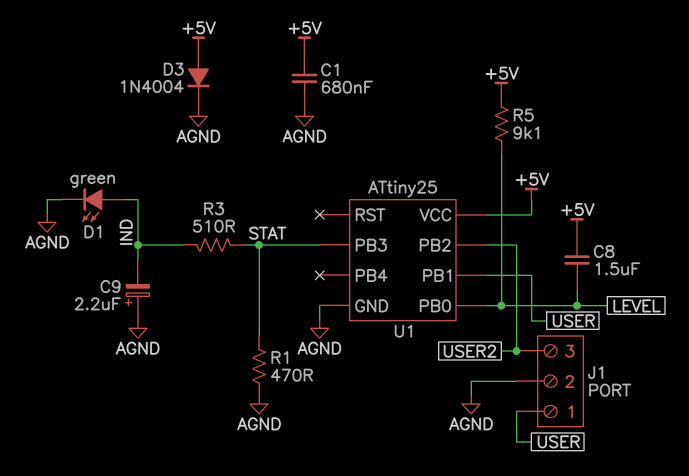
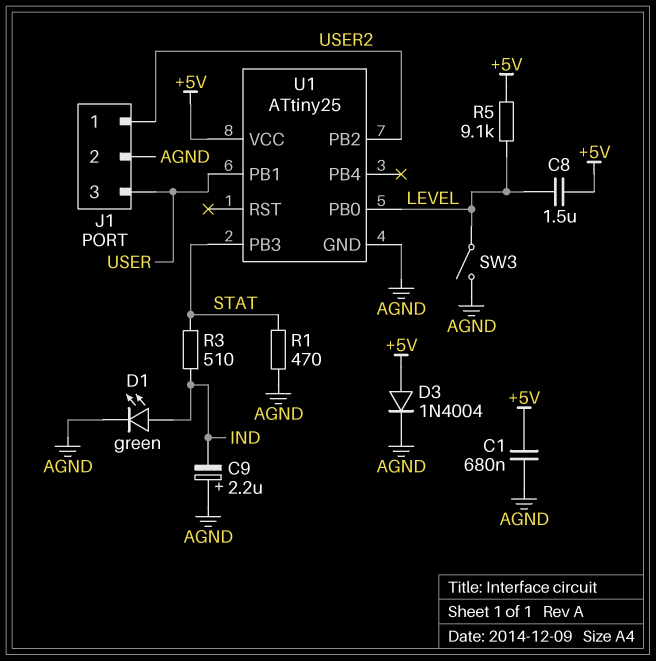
J1 pin 1: USER -> USER2
J1 pin 3: USER2 -> USER
SW3: none -> switch (AGND, LEVEL)

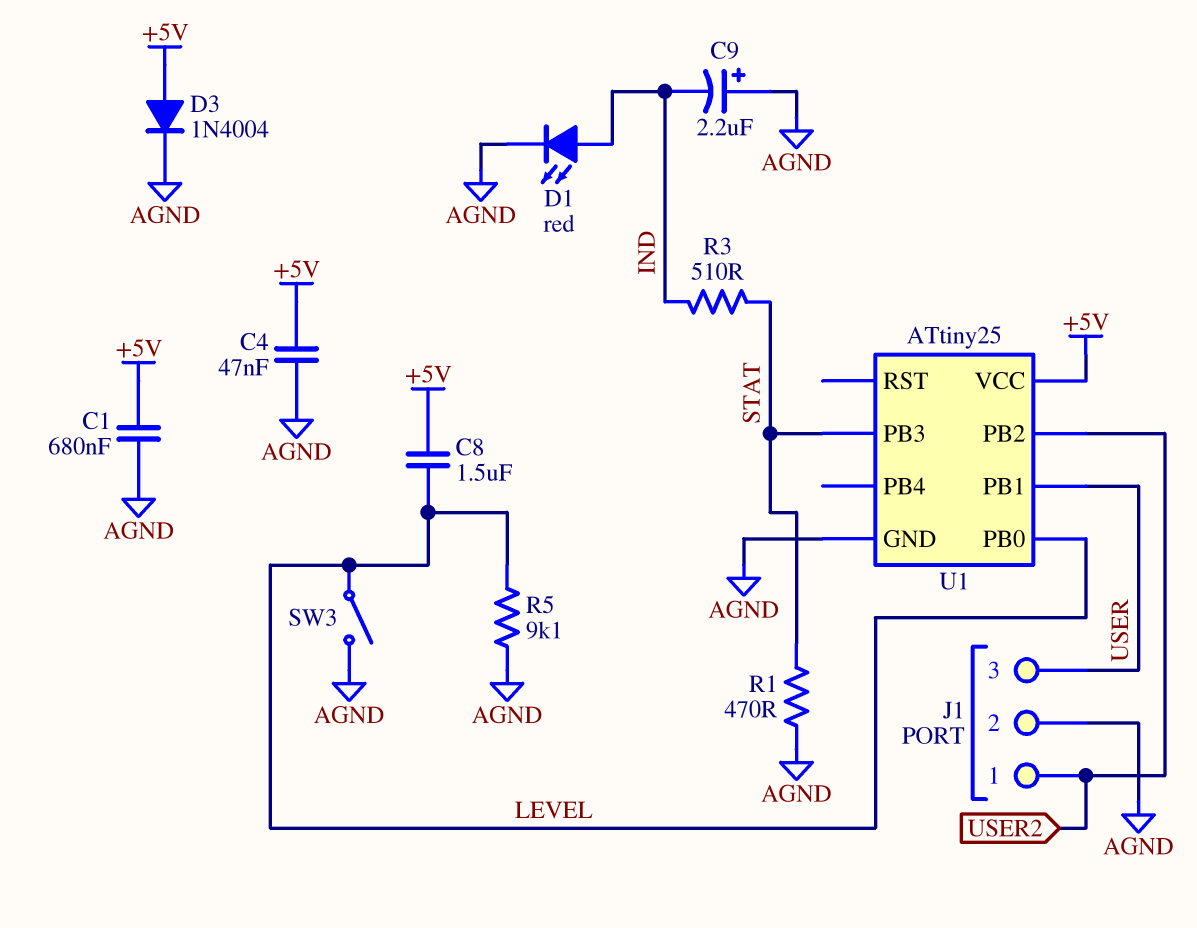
C4: none -> 47nF (+5V, AGND)
D1: LED green (A IND, K AGND) -> LED red (A IND, K AGND)
R5: 9.1k (+5V, LEVEL) -> 9.1k (AGND, LEVEL)

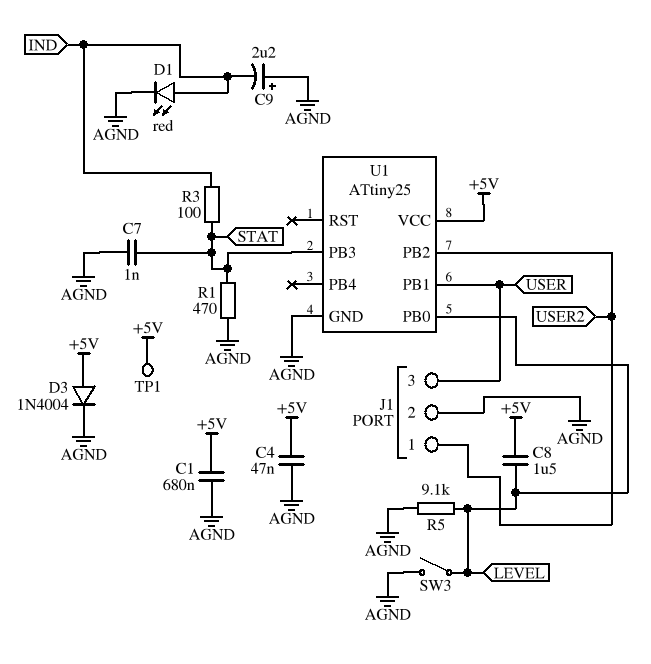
C7: none -> 1nF (AGND, STAT)
R3: 510 (IND, STAT) -> 100 (IND, STAT)
TP1: none -> test point (+5V)

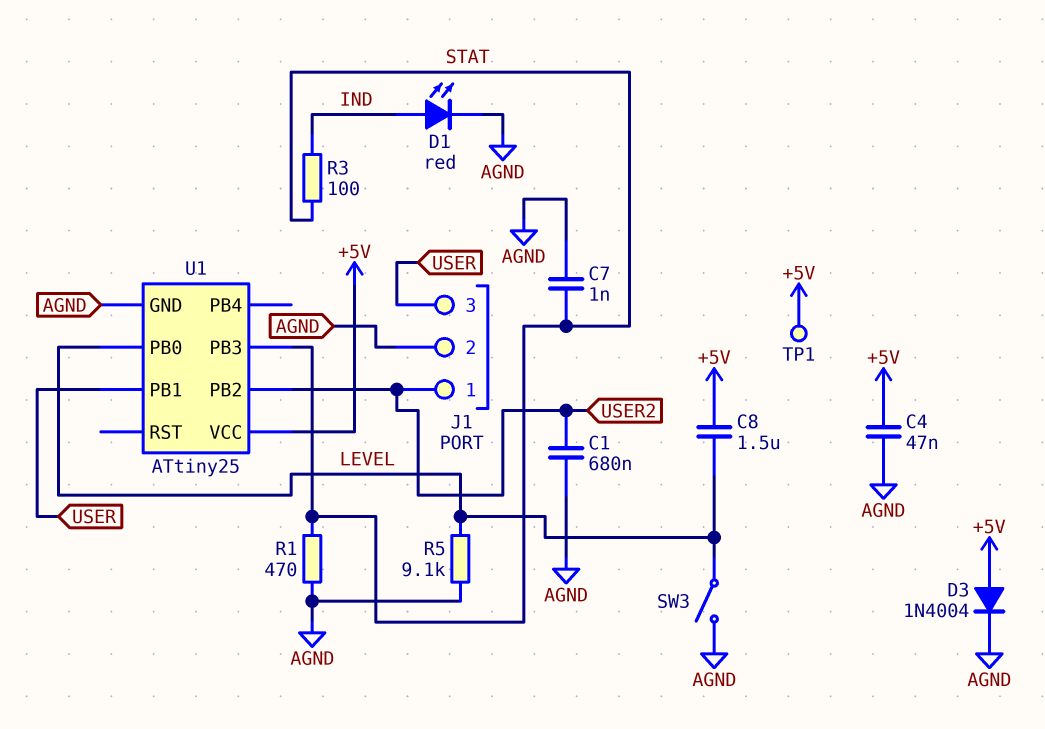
C1: 680nF (+5V, AGND) -> 680nF (AGND, USER2)
C9: 2.2uF (plus AGND, minus IND) -> none

